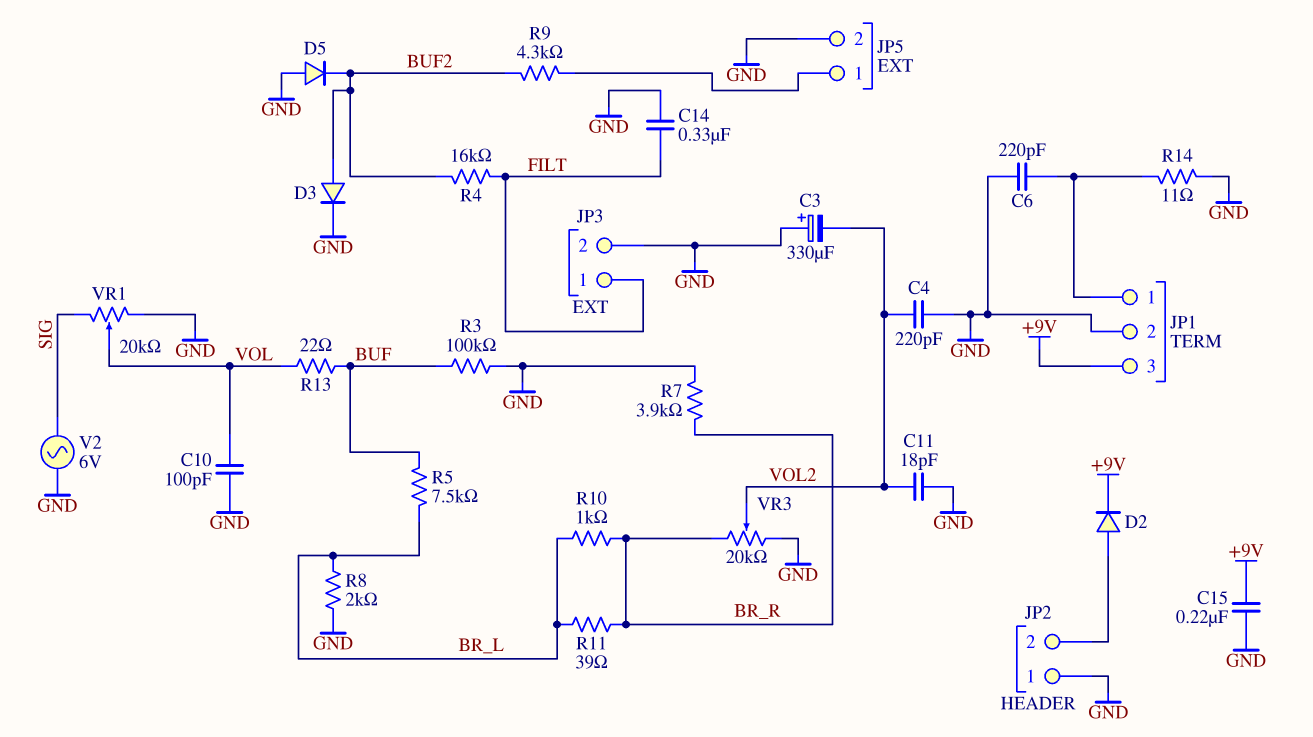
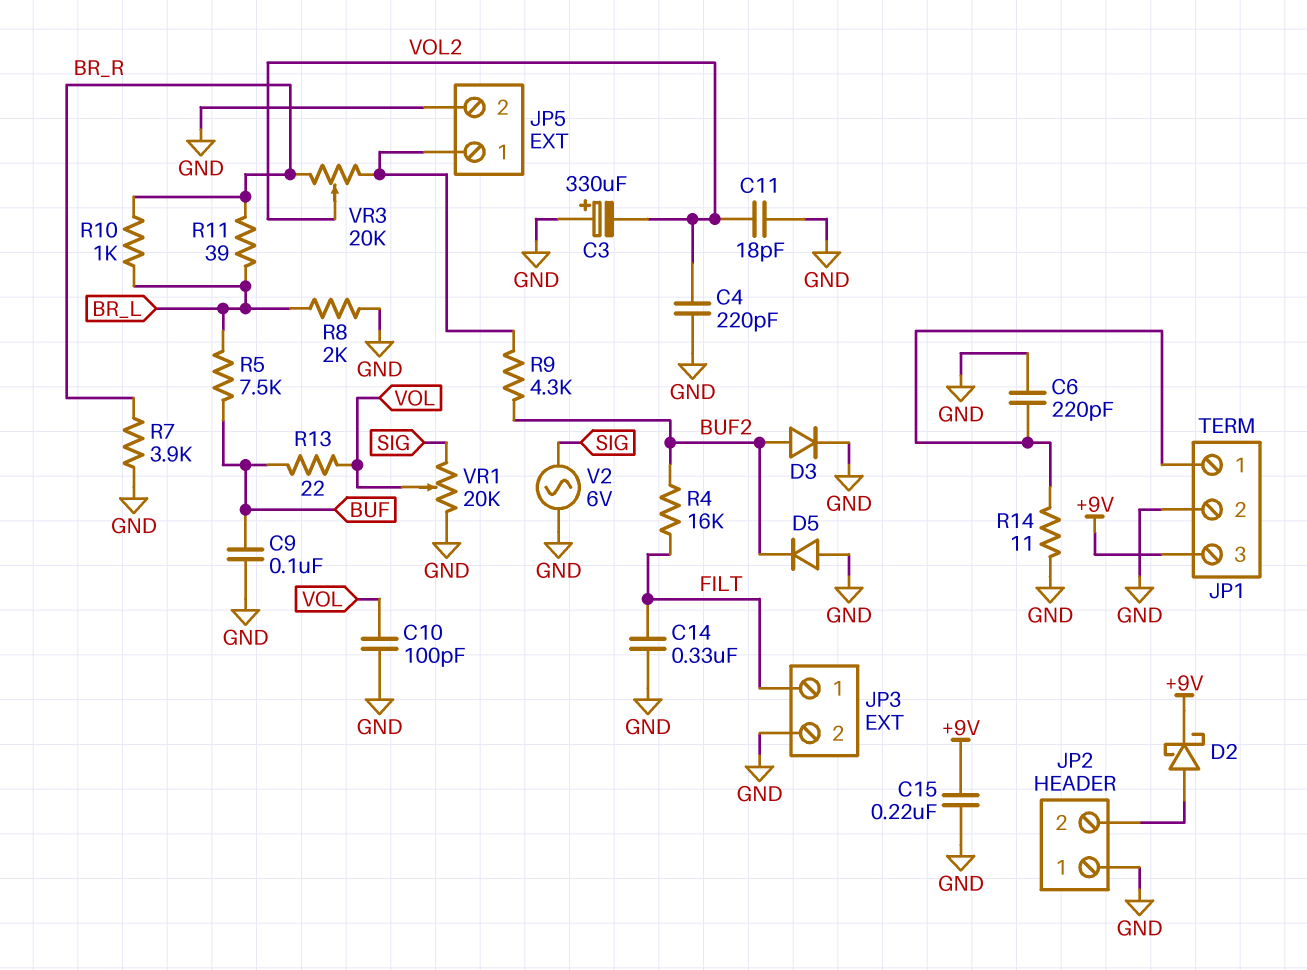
C9: none -> 100nF (BUF, GND)
D2: diode (A JP2/2, K +9V) -> schottky (A JP2/2, K +9V)
R3: 100k (BUF, GND) -> none
VR3: 20k (BR_R, GND, wiper VOL2) -> 20k (BR_R, JP5/1, wiper VOL2)

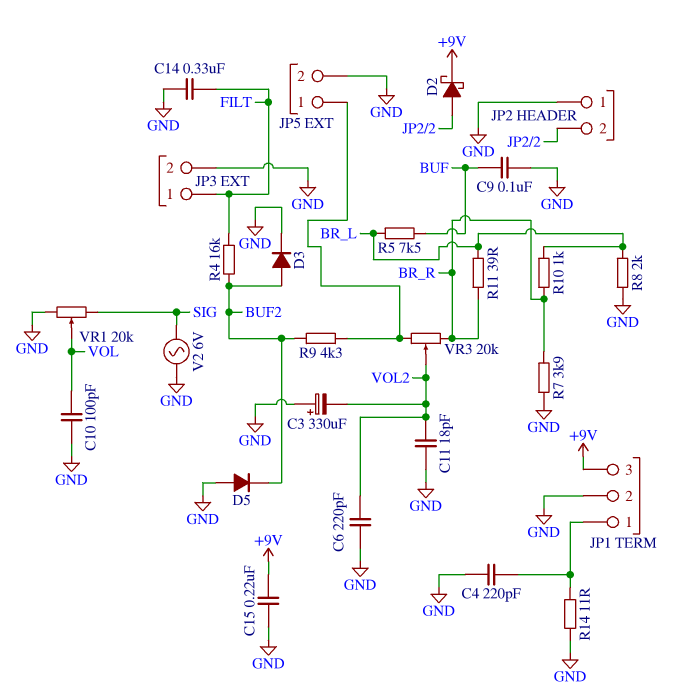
C4: 220pF (GND, VOL2) -> 220pF (GND, JP1/1)
C6: 220pF (GND, JP1/1) -> 220pF (GND, VOL2)
R13: 22 (BUF, VOL) -> none

